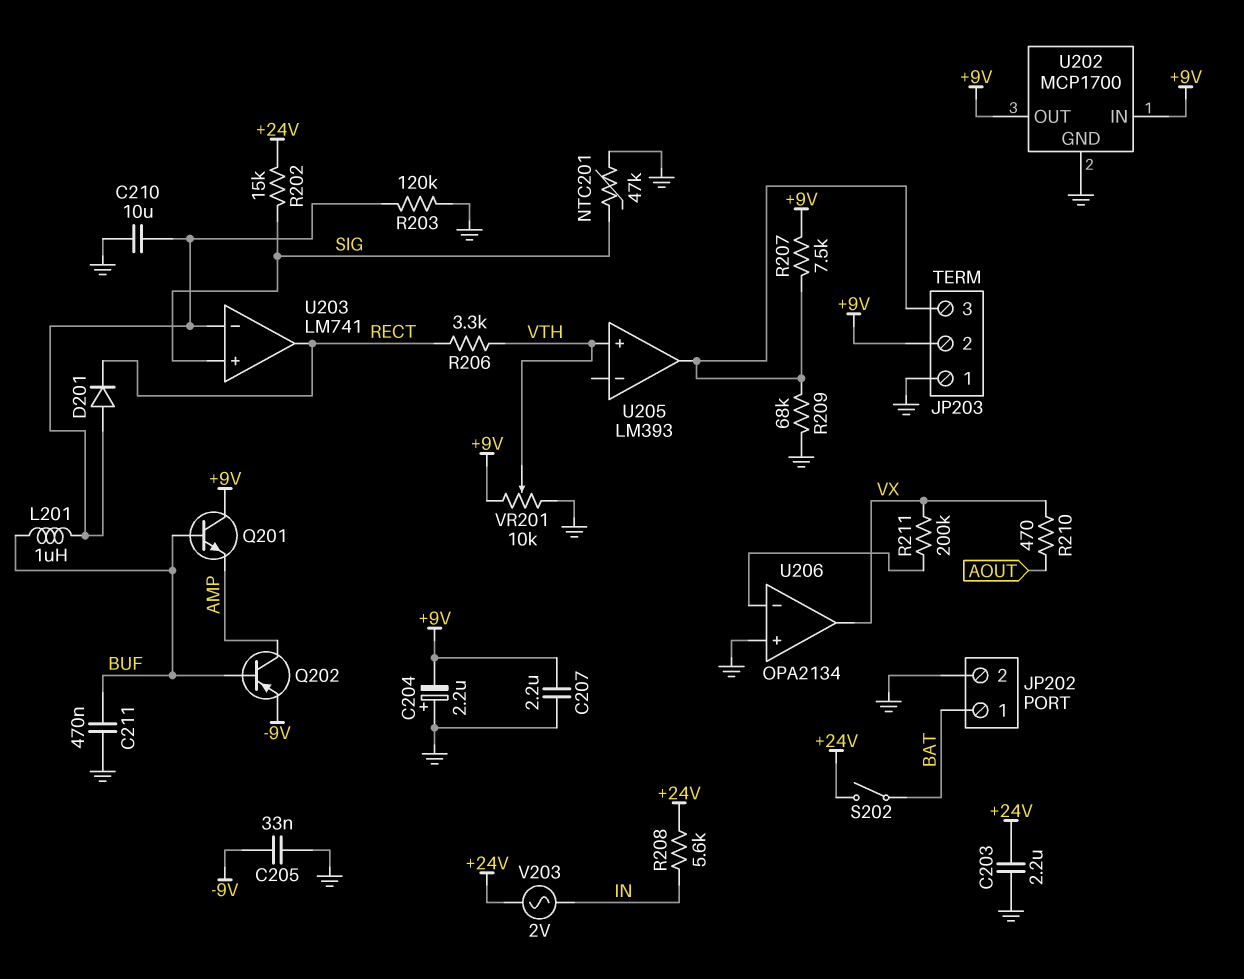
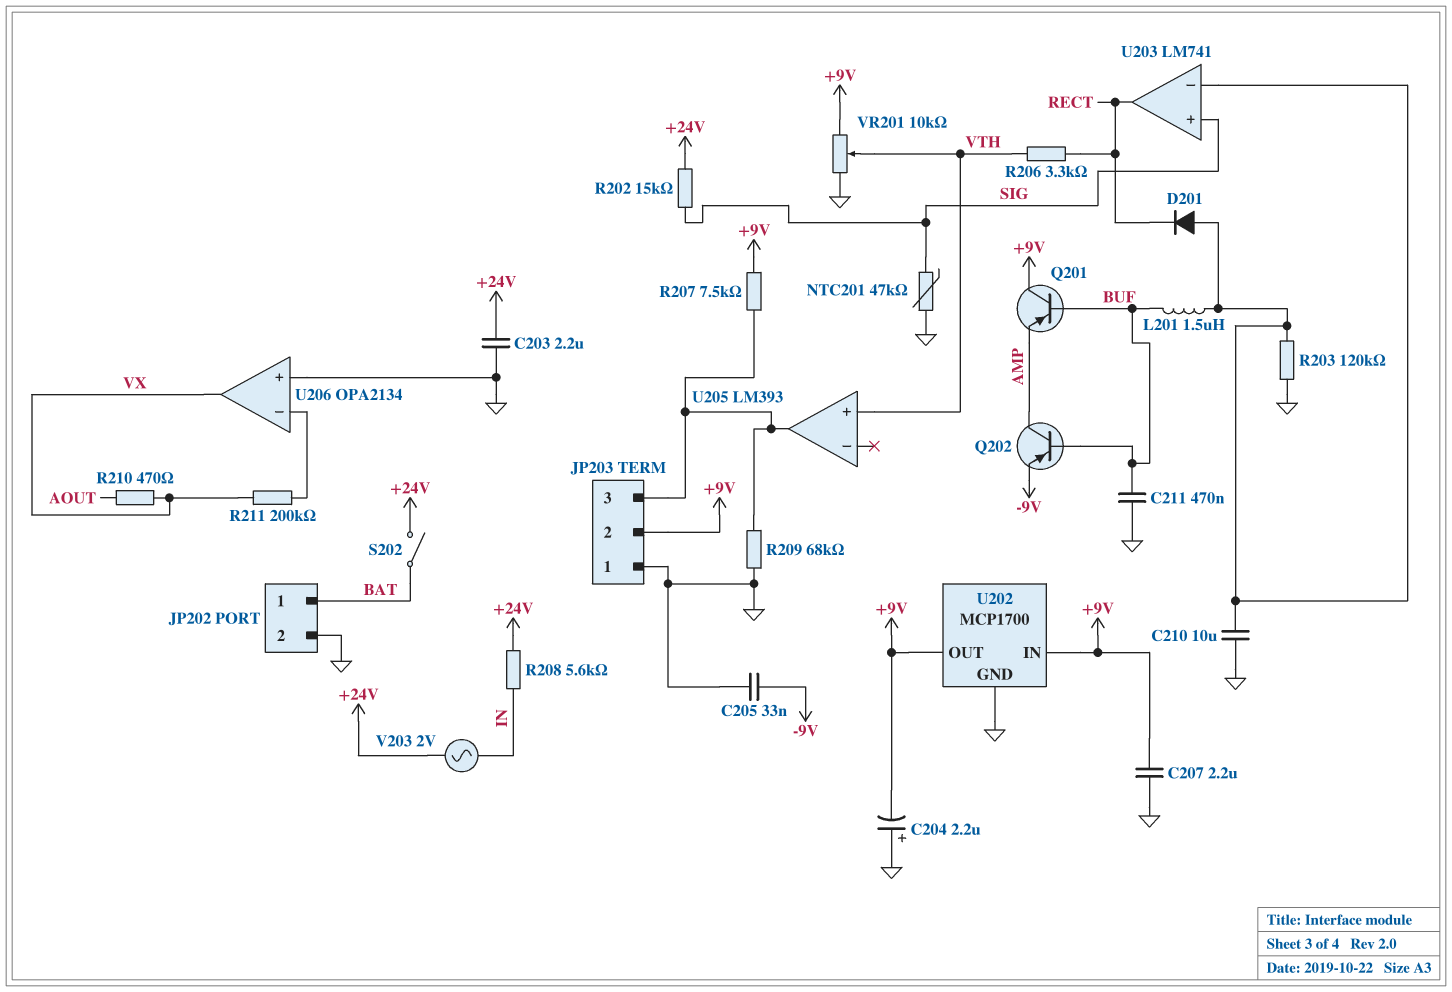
L201: 1uH (BUF, U203/in-) -> 1.5uH (BUF, U203/in-)
Q201: NPN (B BUF, C +9V, E AMP) -> PNP (B BUF, C +9V, E AMP)

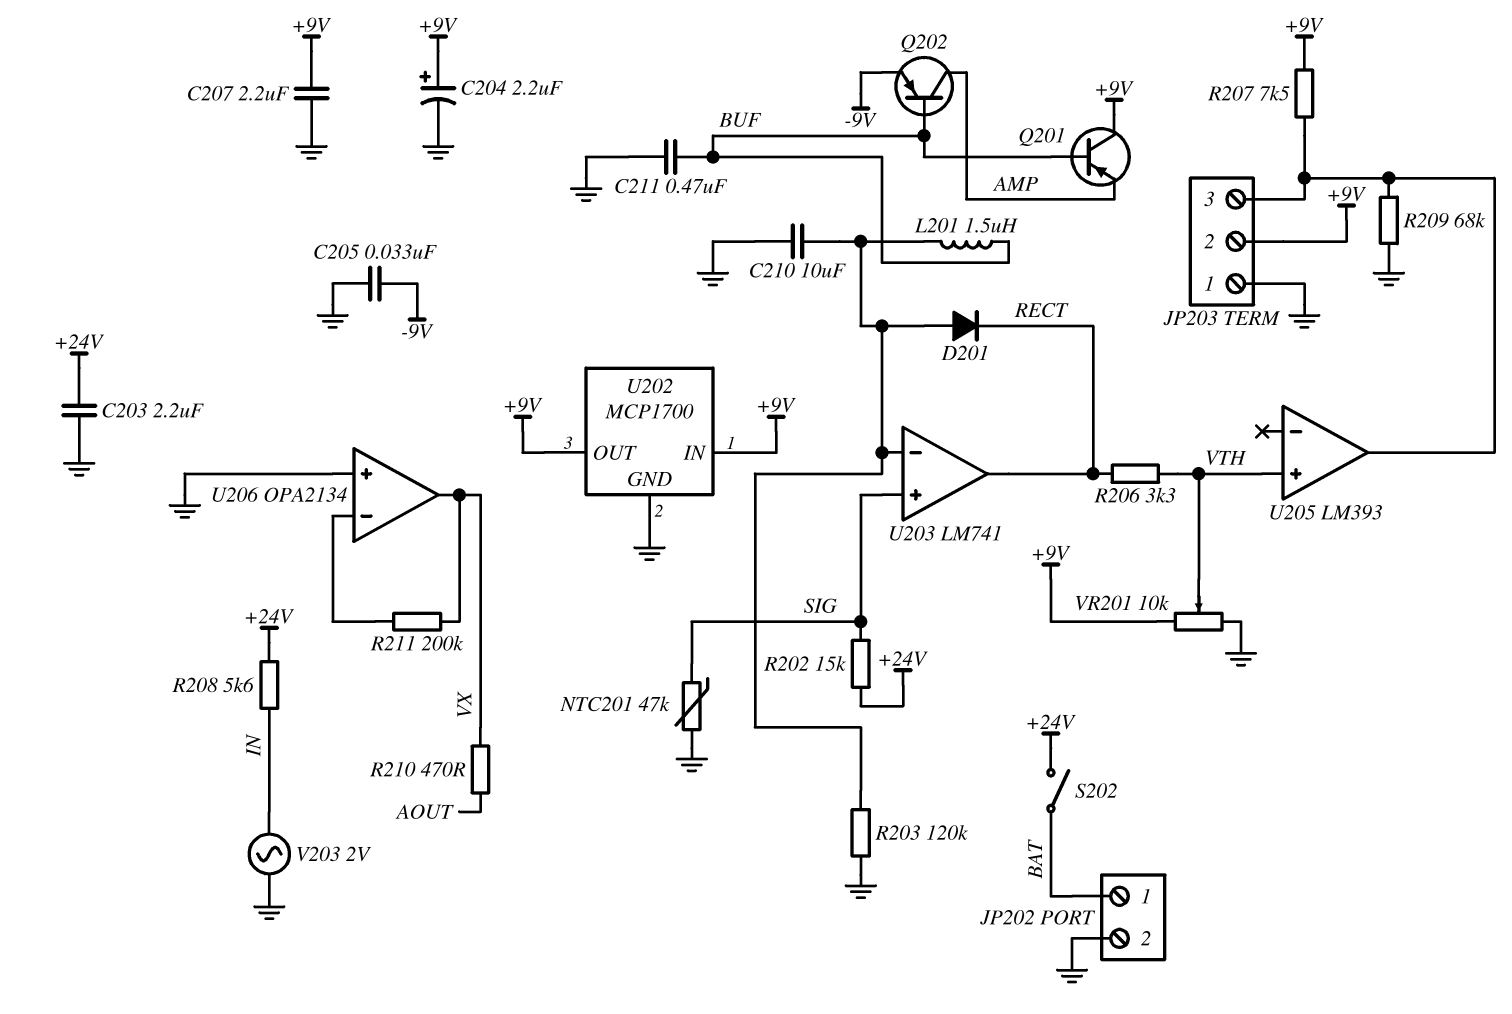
C204: 2.2uF (plus GND, minus +9V) -> 2.2uF (plus +9V, minus GND)
V203: AC 2V (+24V, IN) -> AC 2V (GND, IN)

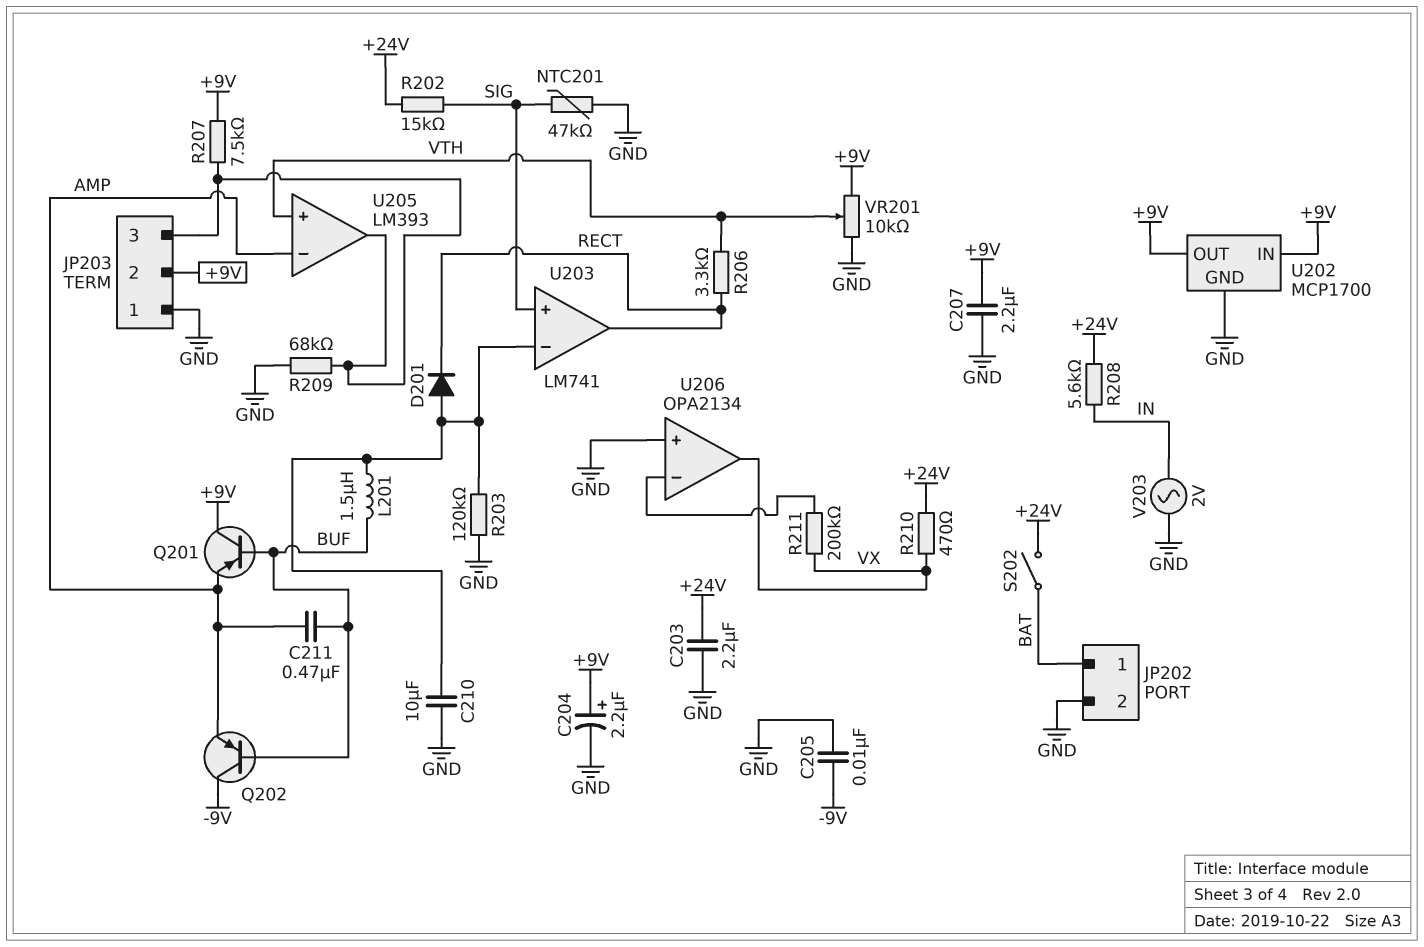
C205: 33nF (-9V, GND) -> 10nF (-9V, GND)
C211: 470nF (BUF, GND) -> 470nF (AMP, BUF)
Q202: PNP (B BUF, C AMP, E -9V) -> PNP (B BUF, C -9V, E AMP)
R210: 470 (AOUT, VX) -> 470 (+24V, VX)
U205 pin in-: none -> AMP

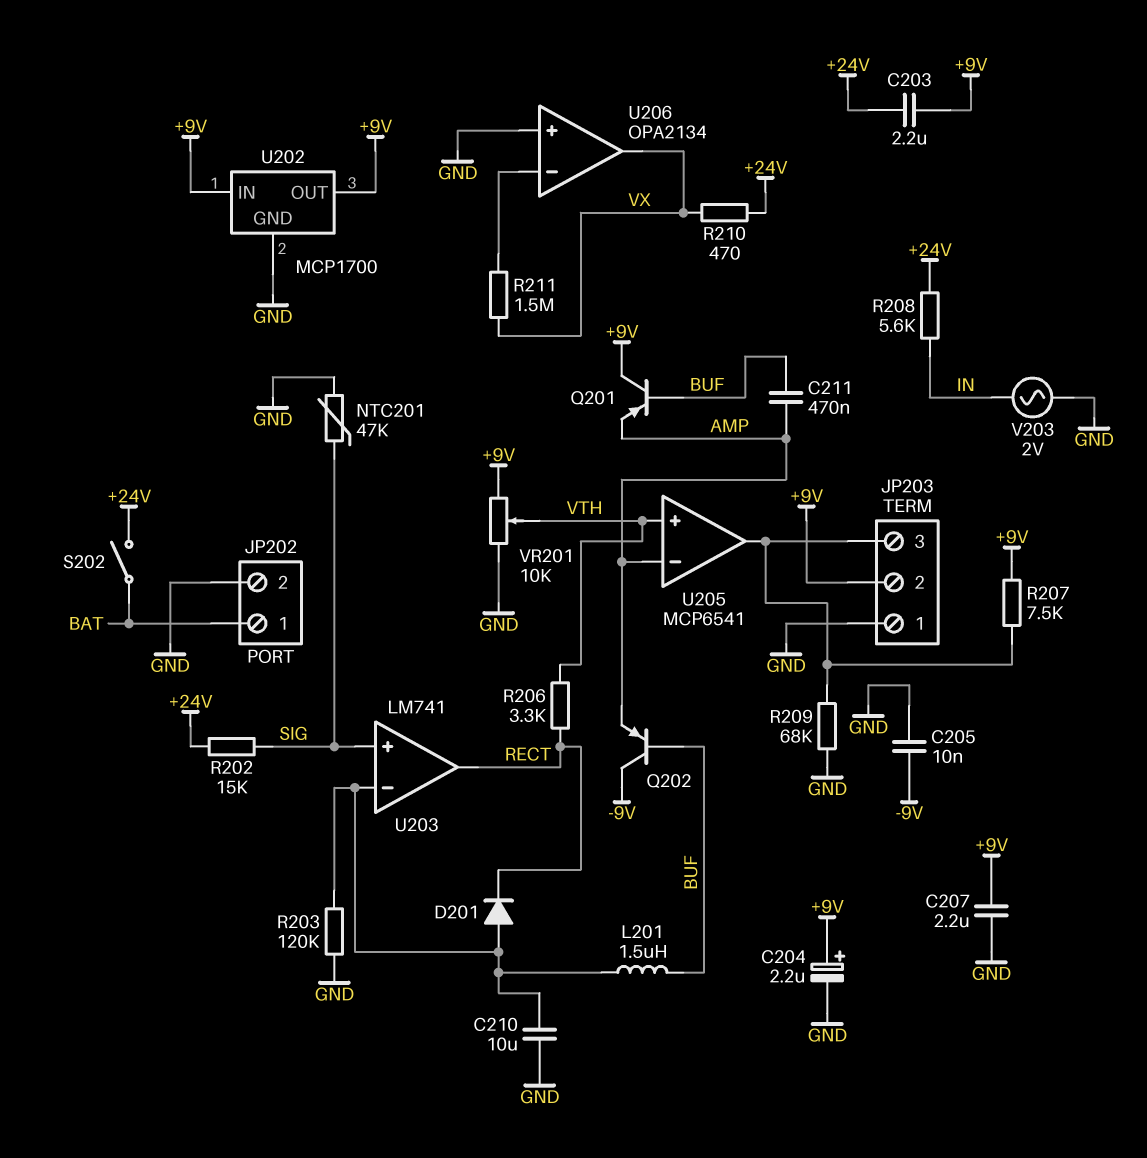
C203: 2.2uF (+24V, GND) -> 2.2uF (+9V, +24V)
R211: 200k (U206/in-, VX) -> 1.5M (U206/in-, VX)
U205: LM393 -> MCP6541

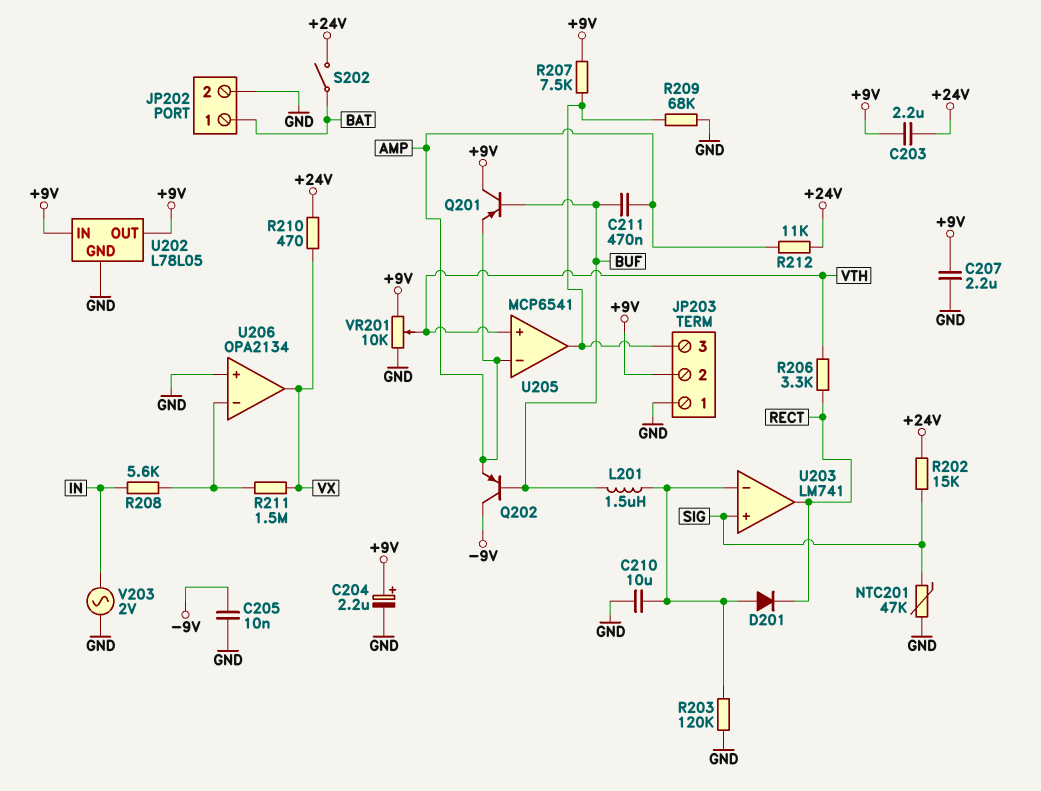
R208: 5.6k (+24V, IN) -> 5.6k (IN, U206/in-)
R212: none -> 11k (+24V, AMP)
U202: MCP1700 -> L78L05

